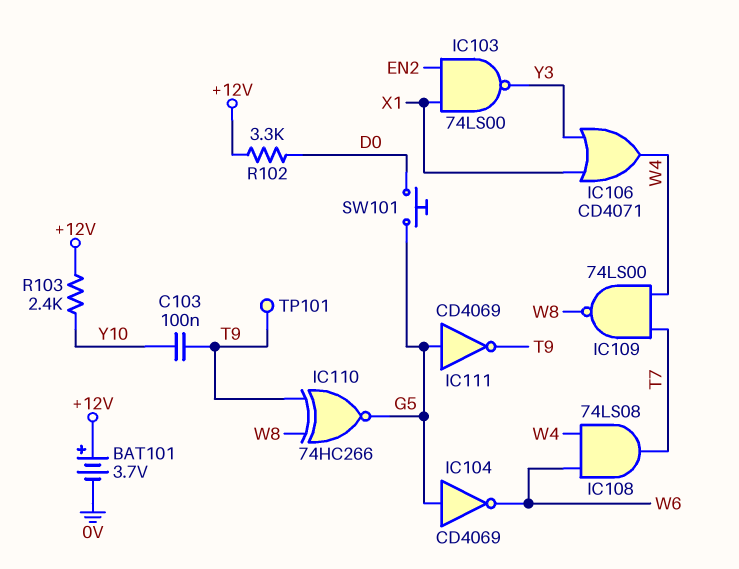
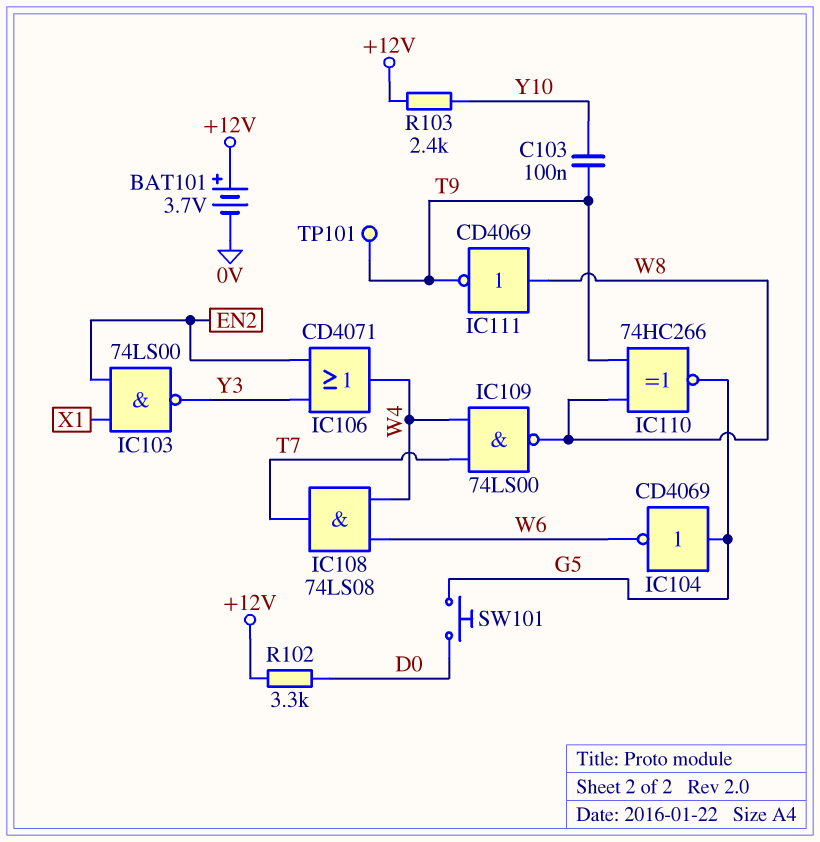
IC106: OR CD4071 (in X1, in Y3, out W4) -> OR CD4071 (in EN2, in Y3, out W4)
IC111: NOT CD4069 (in G5, out T9) -> NOT CD4069 (in W8, out T9)

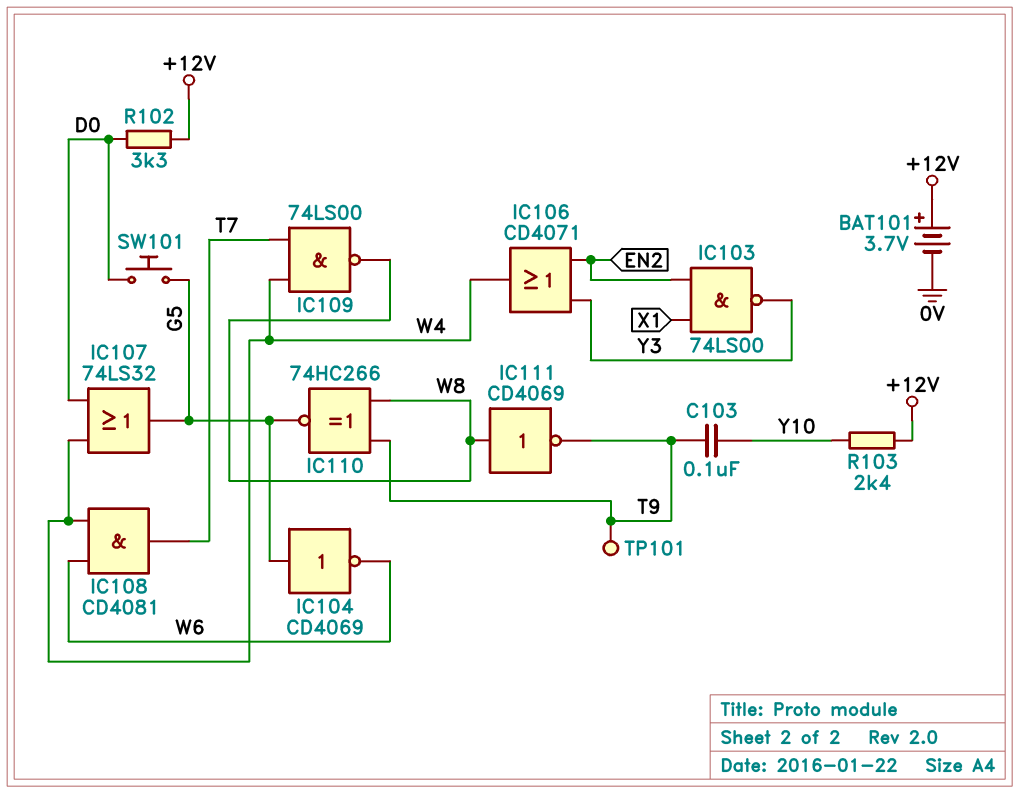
IC107: none -> OR 74LS32 (in D0, in W4, out G5)
IC108: AND 74LS08 (in W4, in W6, out T7) -> AND CD4081 (in W4, in W6, out T7)

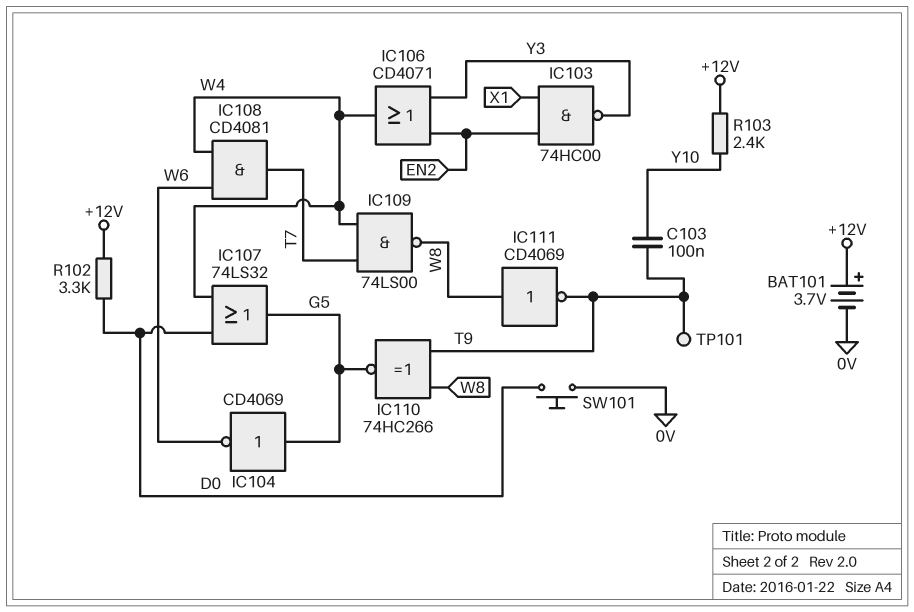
IC103: NAND 74LS00 (in EN2, in X1, out Y3) -> NAND 74HC00 (in EN2, in X1, out Y3)
SW101: button (D0, G5) -> button (0V, D0)

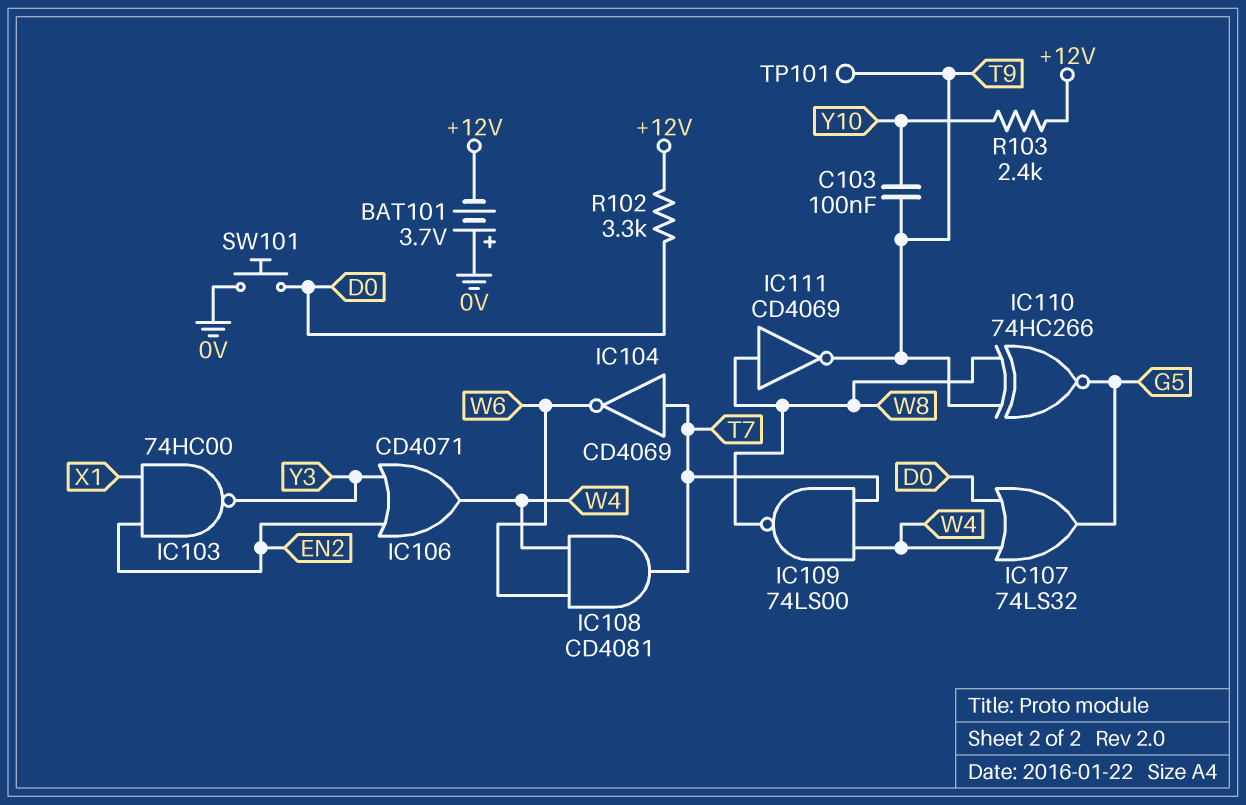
BAT101: 3.7V (plus +12V, minus 0V) -> 3.7V (plus 0V, minus +12V)
IC104: NOT CD4069 (in G5, out W6) -> NOT CD4069 (in T7, out W6)

